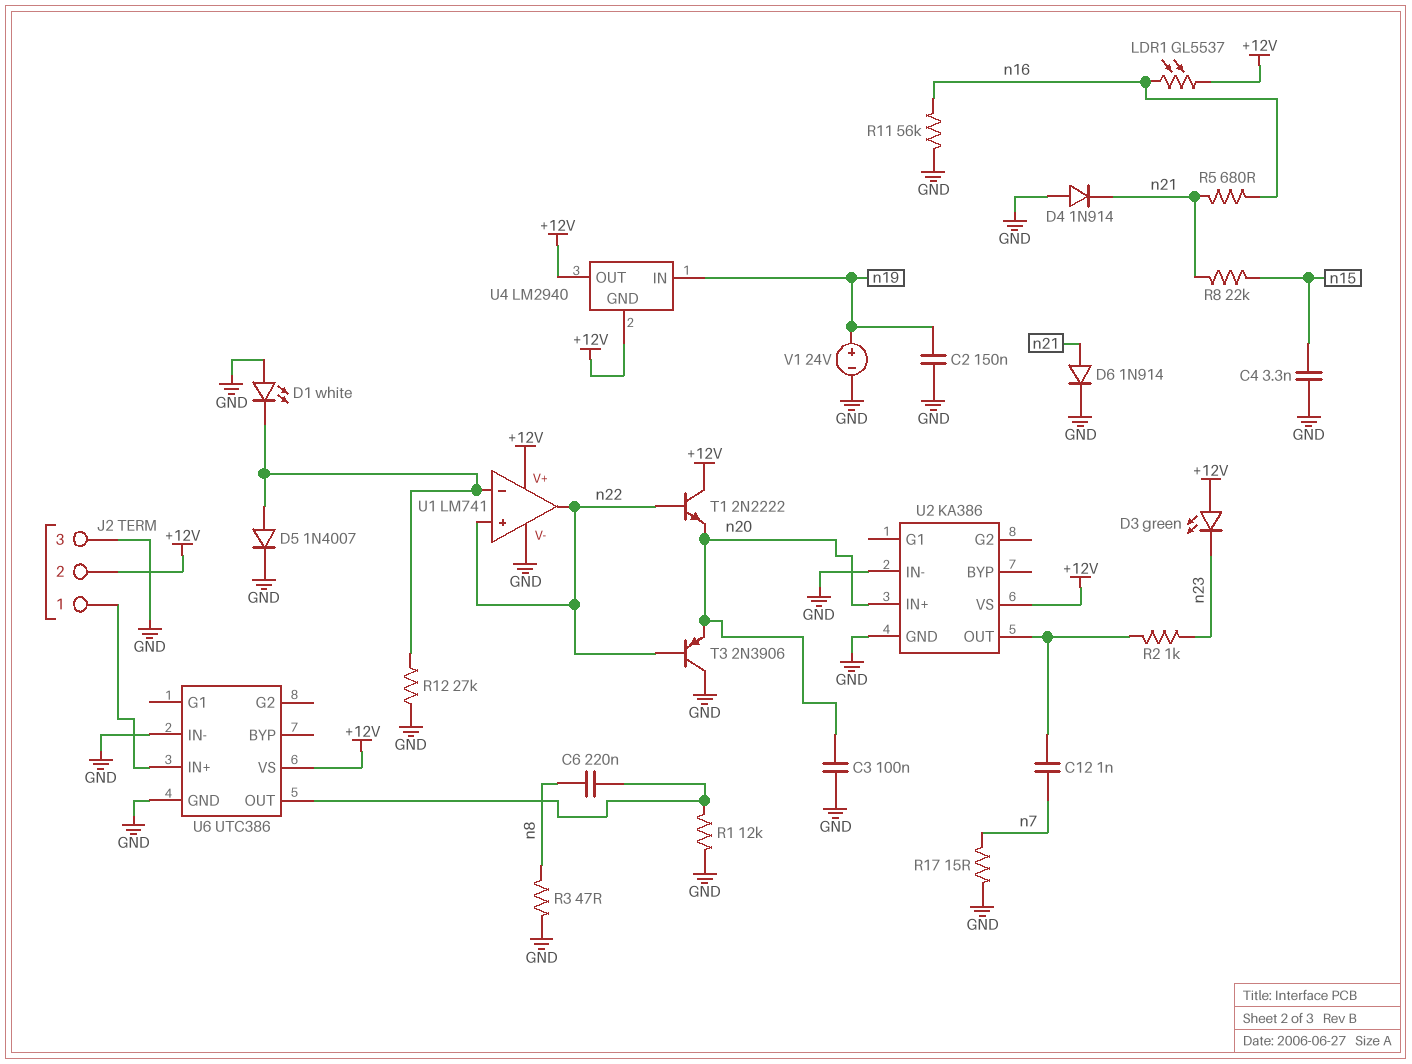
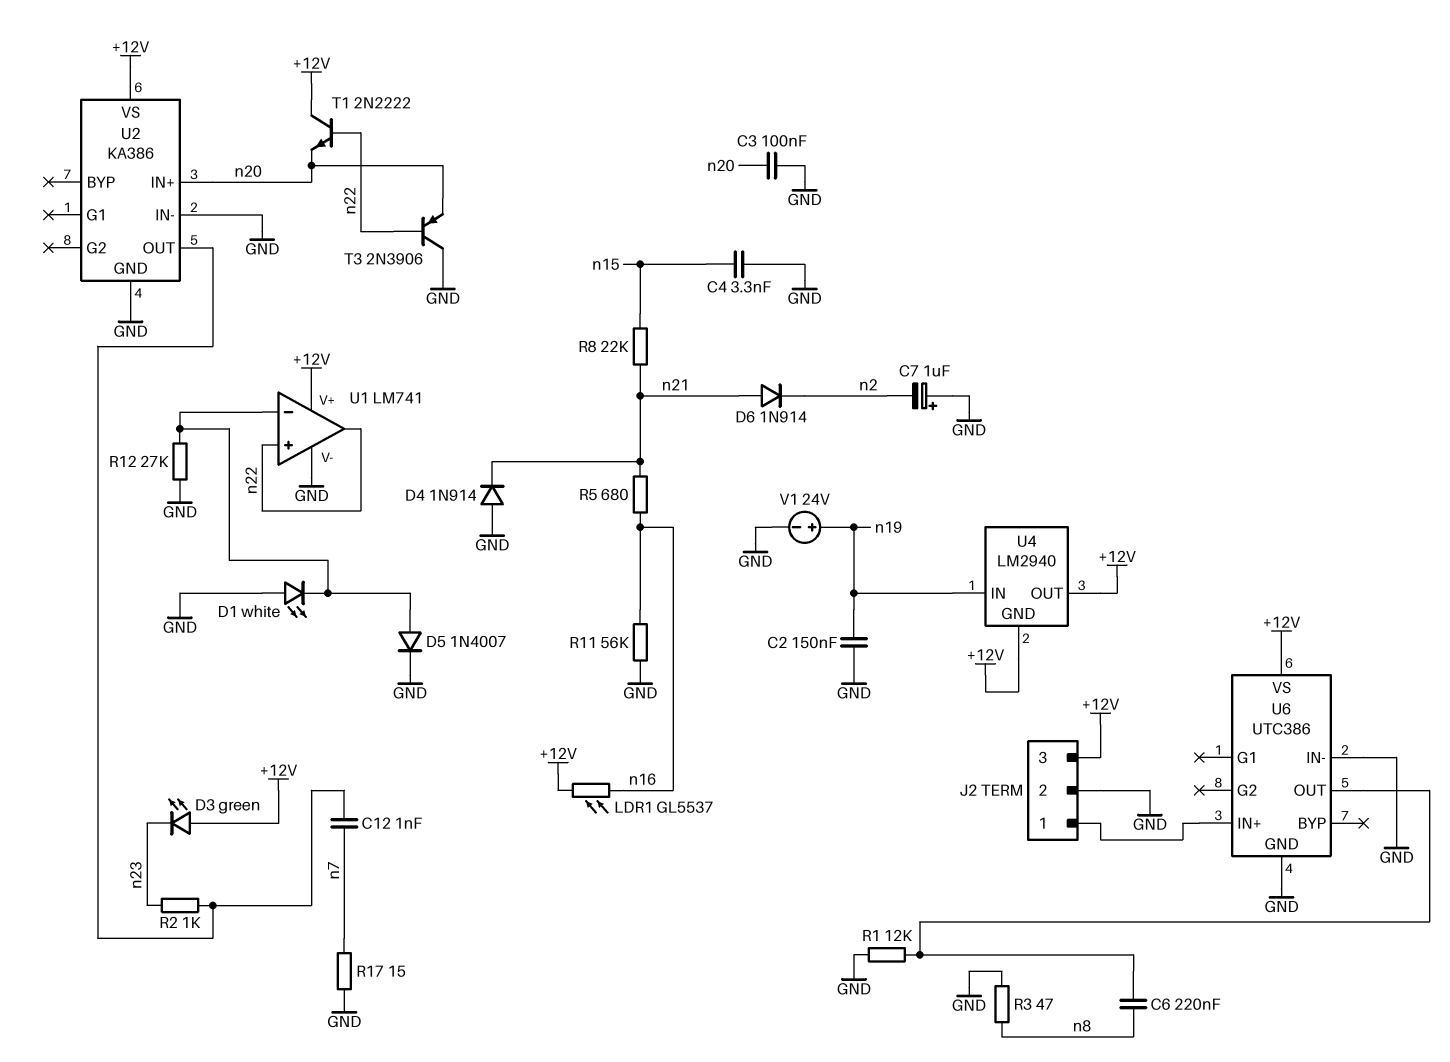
C7: none -> 1uF (plus GND, minus n2)
D6: diode 1N914 (A n21, K GND) -> diode 1N914 (A n21, K n2)
J2 pin 2: +12V -> GND
J2 pin 3: GND -> +12V

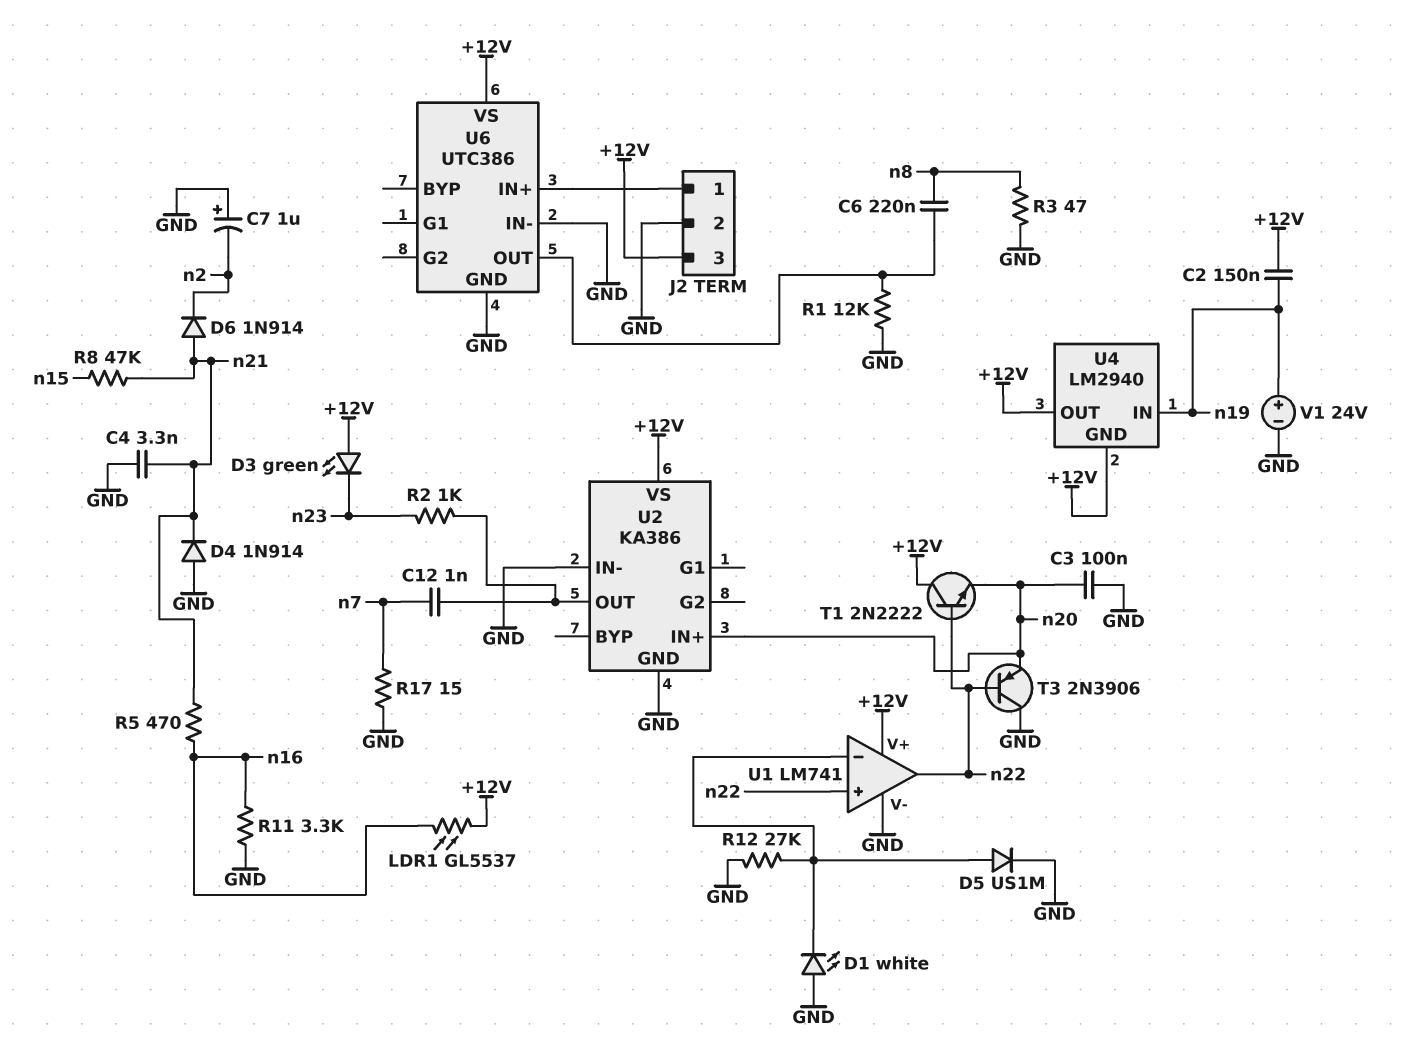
C2: 150nF (GND, n19) -> 150nF (+12V, n19)
C4: 3.3nF (GND, n15) -> 3.3nF (GND, n21)
D5: diode 1N4007 (A U1/in-, K GND) -> diode US1M (A U1/in-, K GND)
R5: 680 (n16, n21) -> 470 (n16, n21)
R8: 22k (n15, n21) -> 47k (n15, n21)
R11: 56k (GND, n16) -> 3.3k (GND, n16)

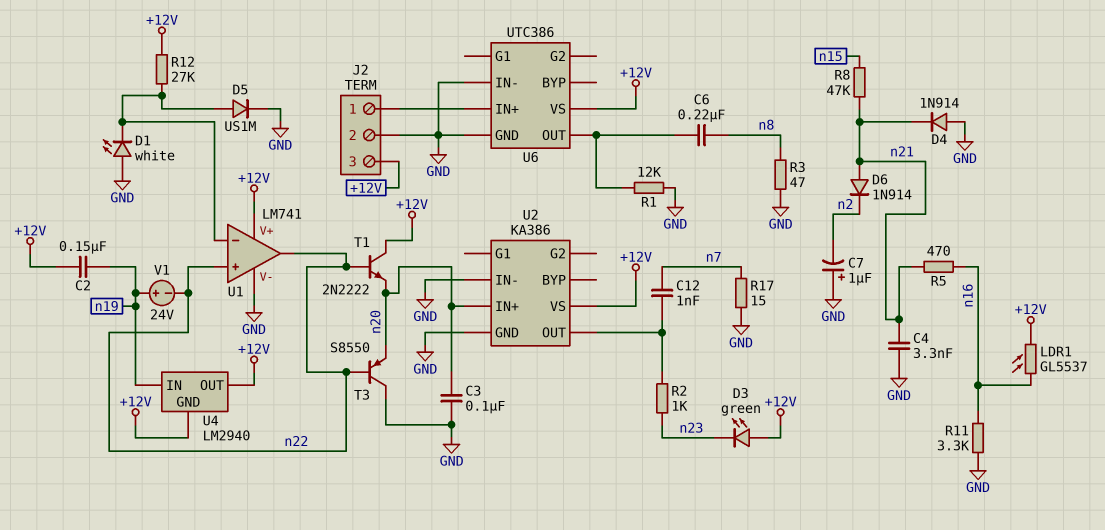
R12: 27k (GND, U1/in-) -> 27k (+12V, U1/in-)
T3: PNP 2N3906 (B n22, C GND, E n20) -> PNP S8550 (B n22, C GND, E n20)
V1: 24V (plus n19, minus GND) -> 24V (plus n19, minus n22)

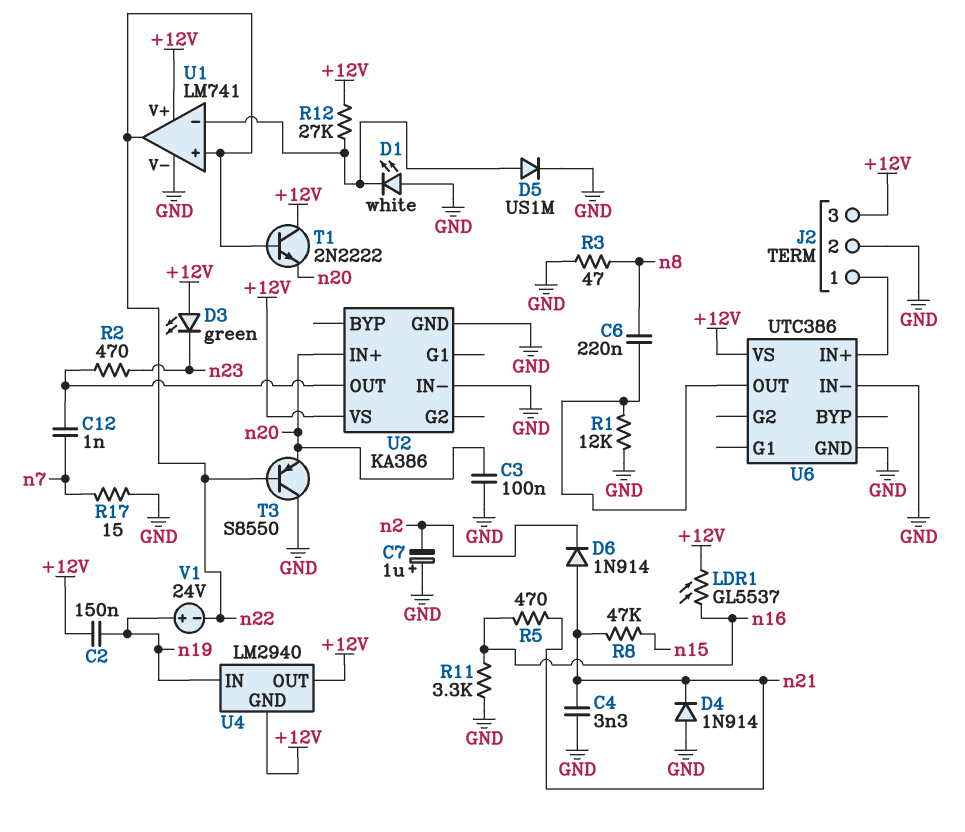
R2: 1k (U2/OUT, n23) -> 470 (U2/OUT, n23)

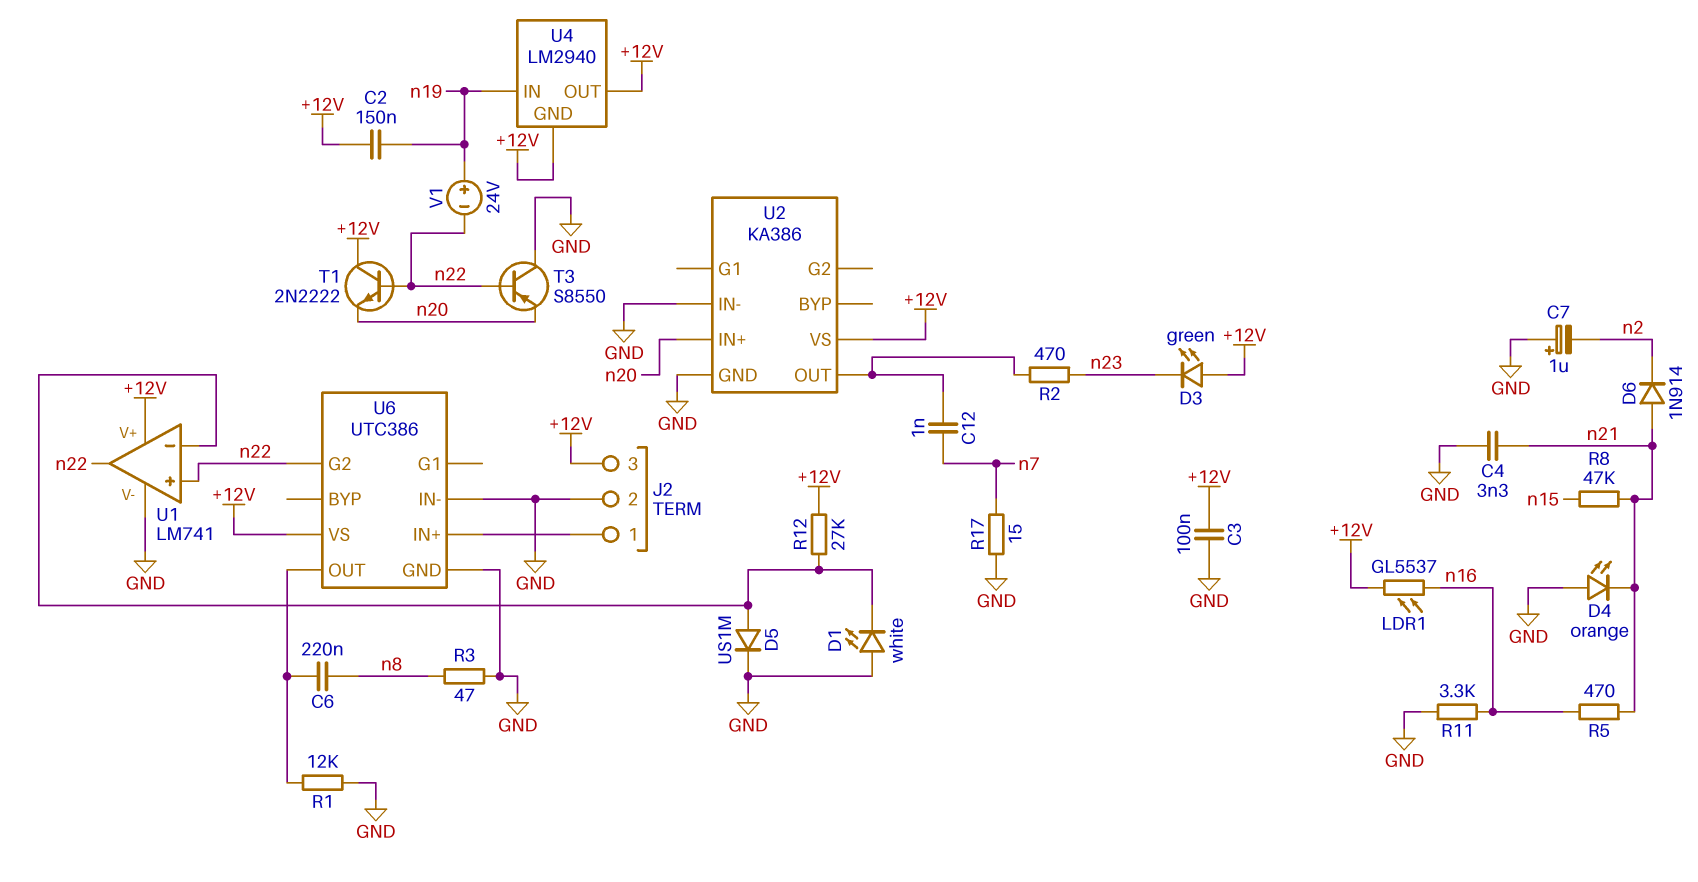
C3: 100nF (GND, n20) -> 100nF (+12V, GND)
D4: diode 1N914 (A GND, K n21) -> LED orange (A GND, K n21)
U6 pin G2: none -> n22

